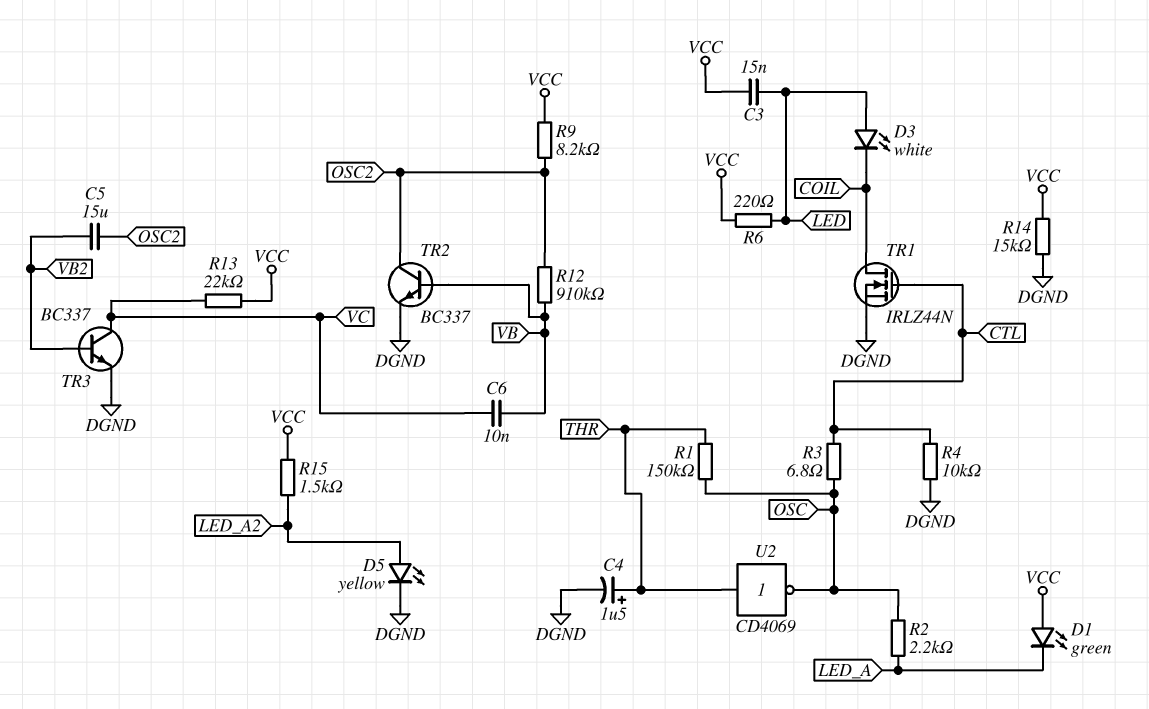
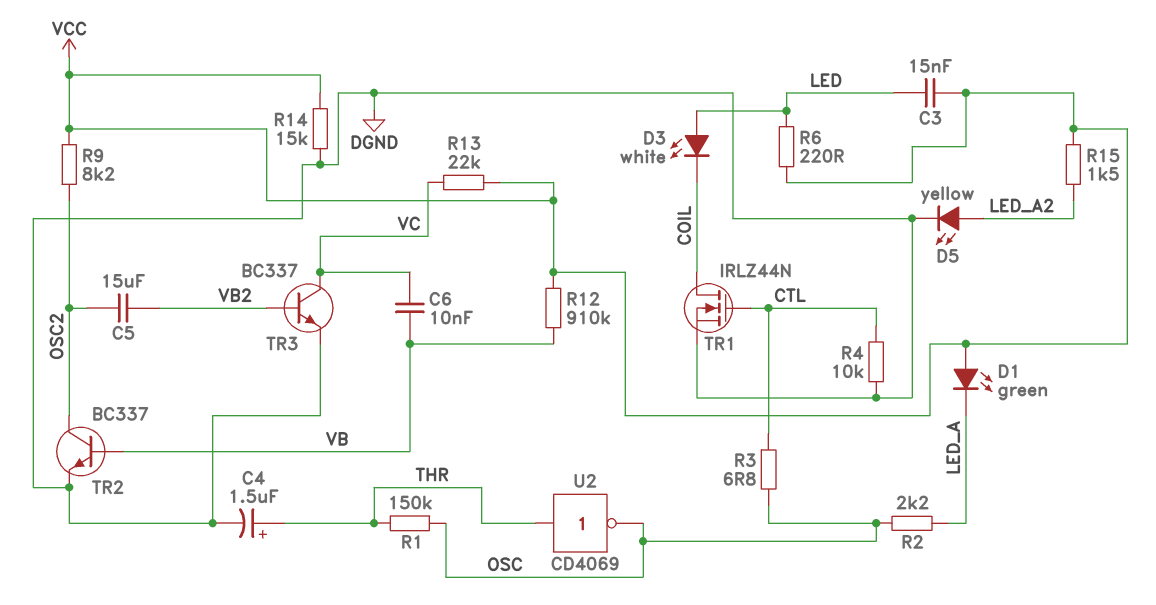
R12: 910k (OSC2, VB) -> 910k (VB, VCC)

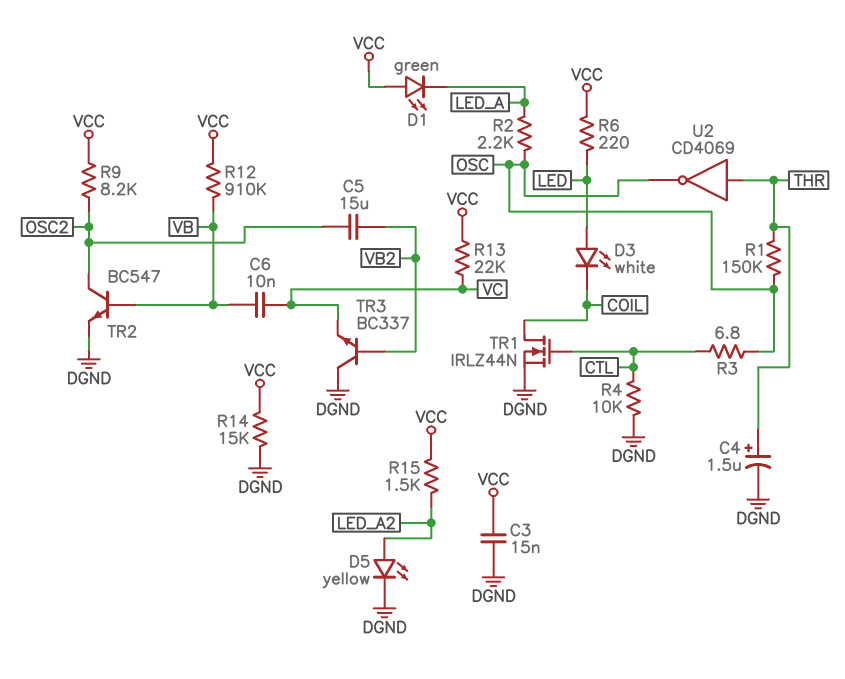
C3: 15nF (LED, VCC) -> 15nF (DGND, VCC)
TR2: NPN BC337 (B VB, C OSC2, E DGND) -> NPN BC547 (B VB, C OSC2, E DGND)
TR3: NPN BC337 (B VB2, C VC, E DGND) -> NPN BC337 (B VB2, C DGND, E VC)

